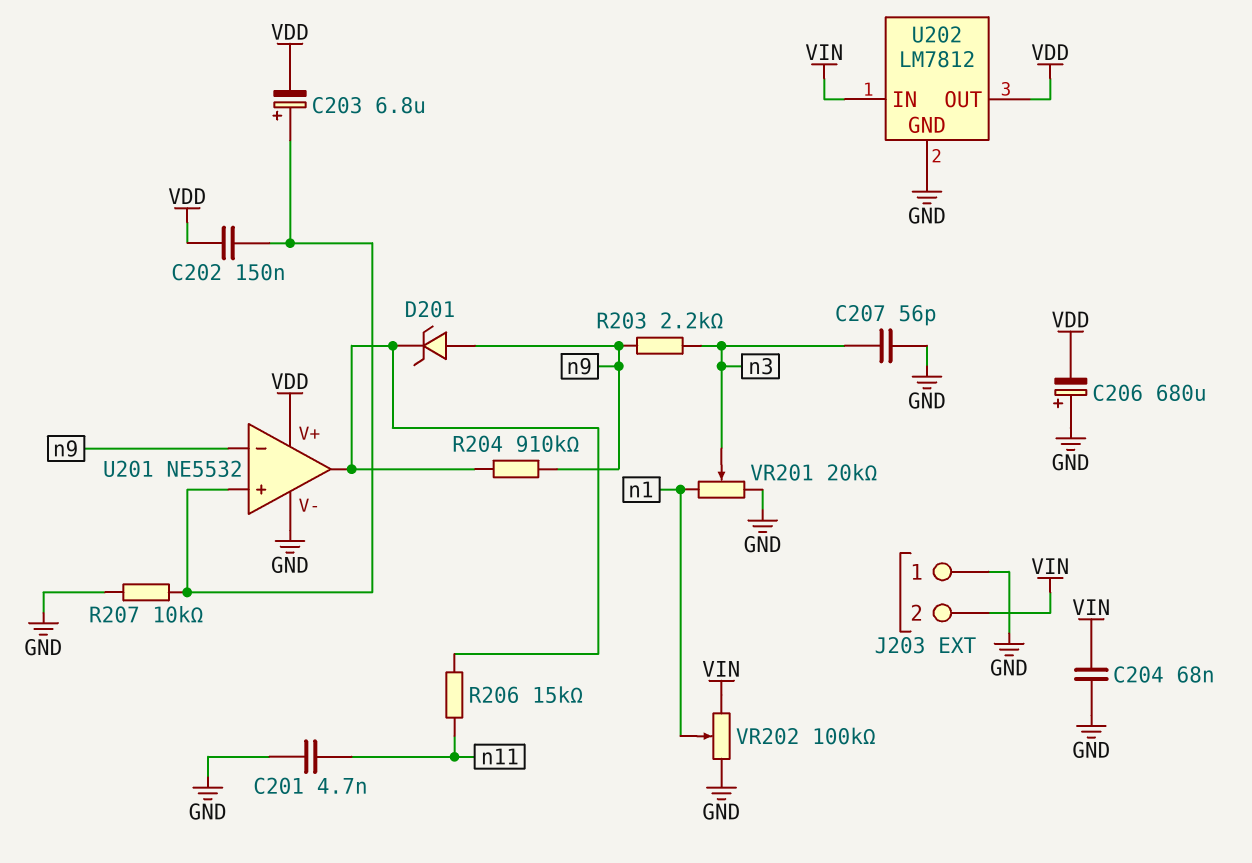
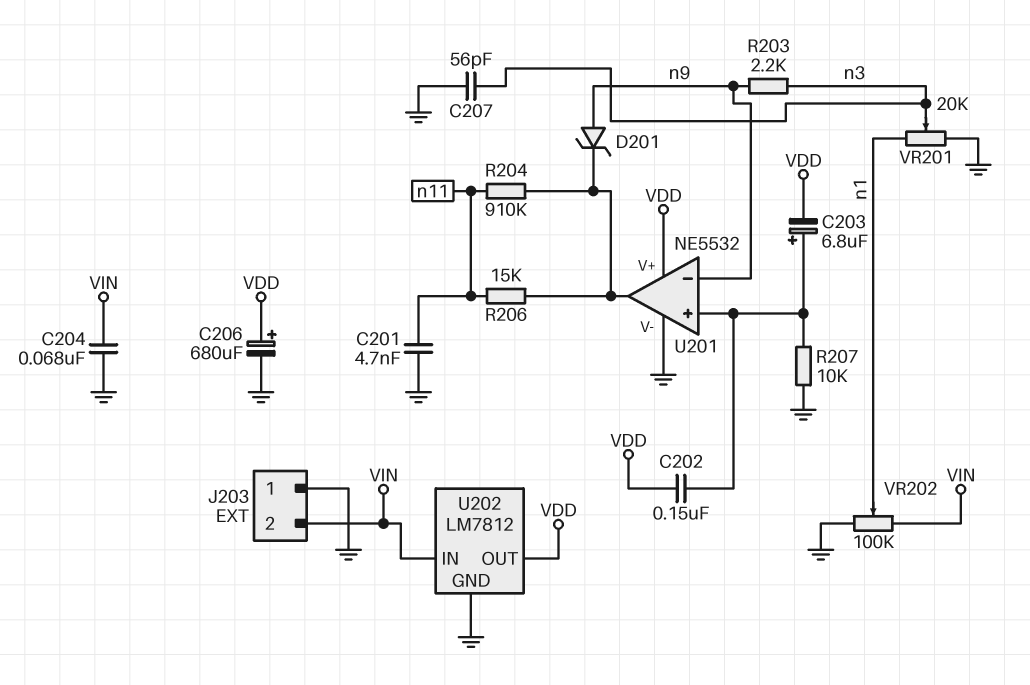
C206: 680uF (plus GND, minus VDD) -> 680uF (plus VDD, minus GND)
R204: 910k (U201/out, n9) -> 910k (U201/out, n11)

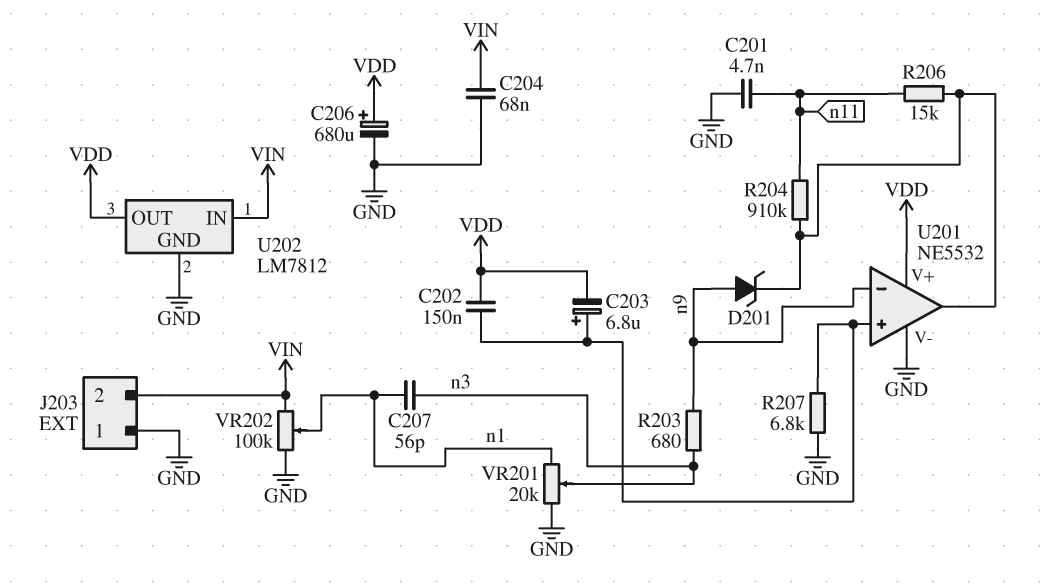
C207: 56pF (GND, n3) -> 56pF (n1, n3)
R203: 2.2k (n3, n9) -> 680 (n3, n9)
R207: 10k (GND, U201/in+) -> 6.8k (GND, U201/in+)

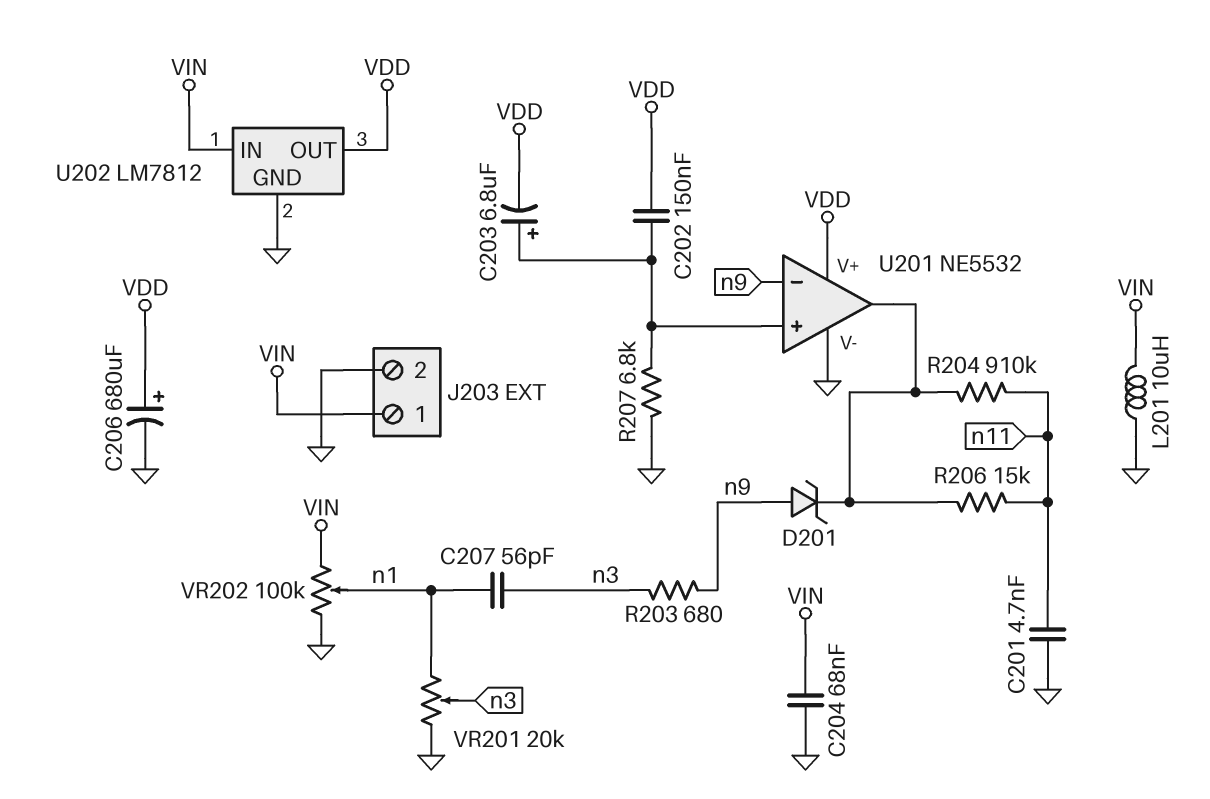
J203 pin 1: GND -> VIN
J203 pin 2: VIN -> GND
L201: none -> 10uH (GND, VIN)

